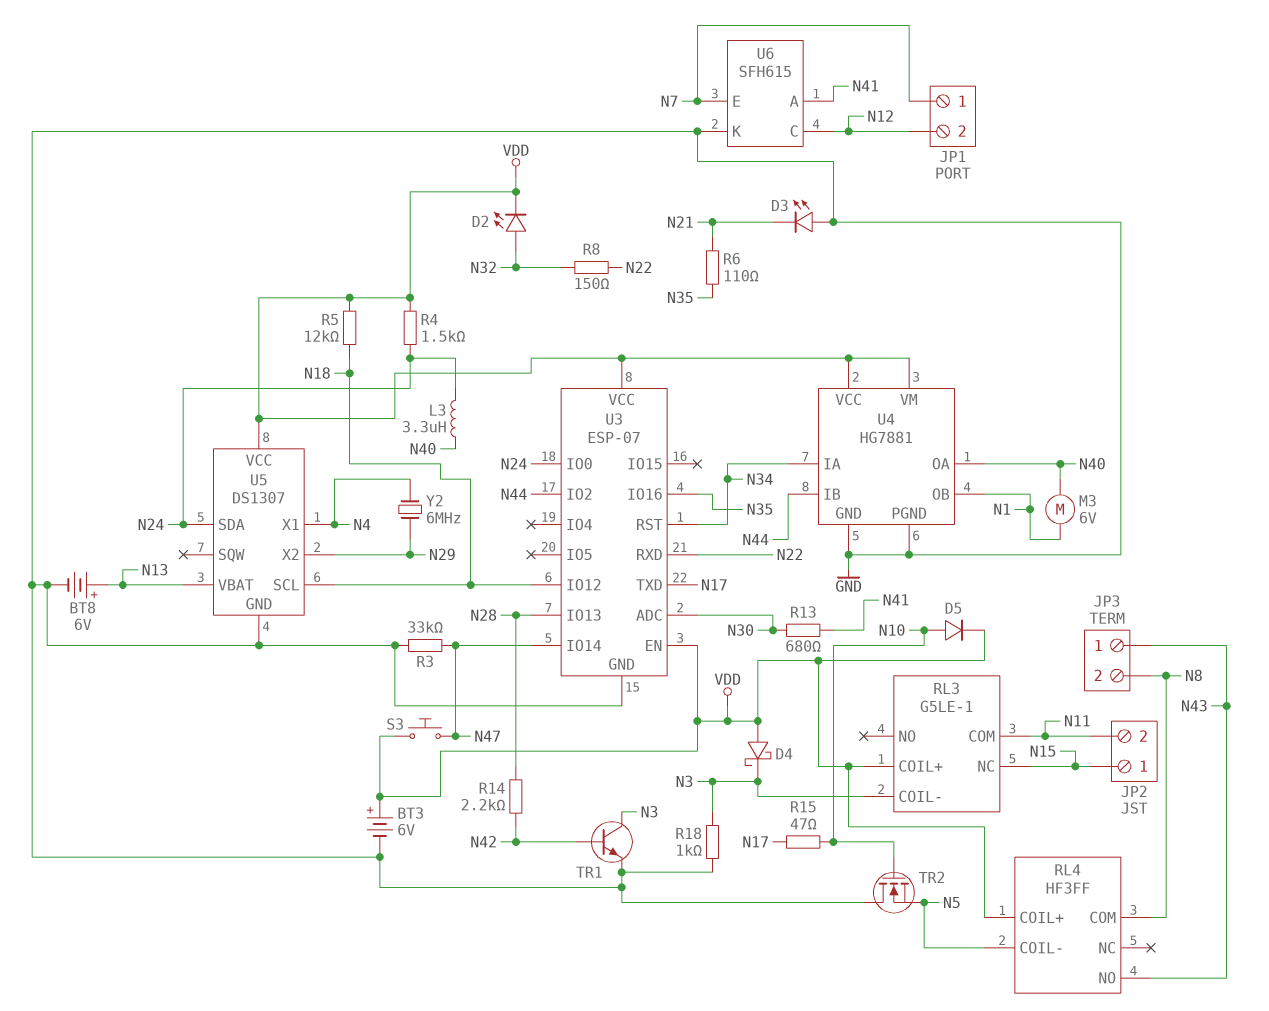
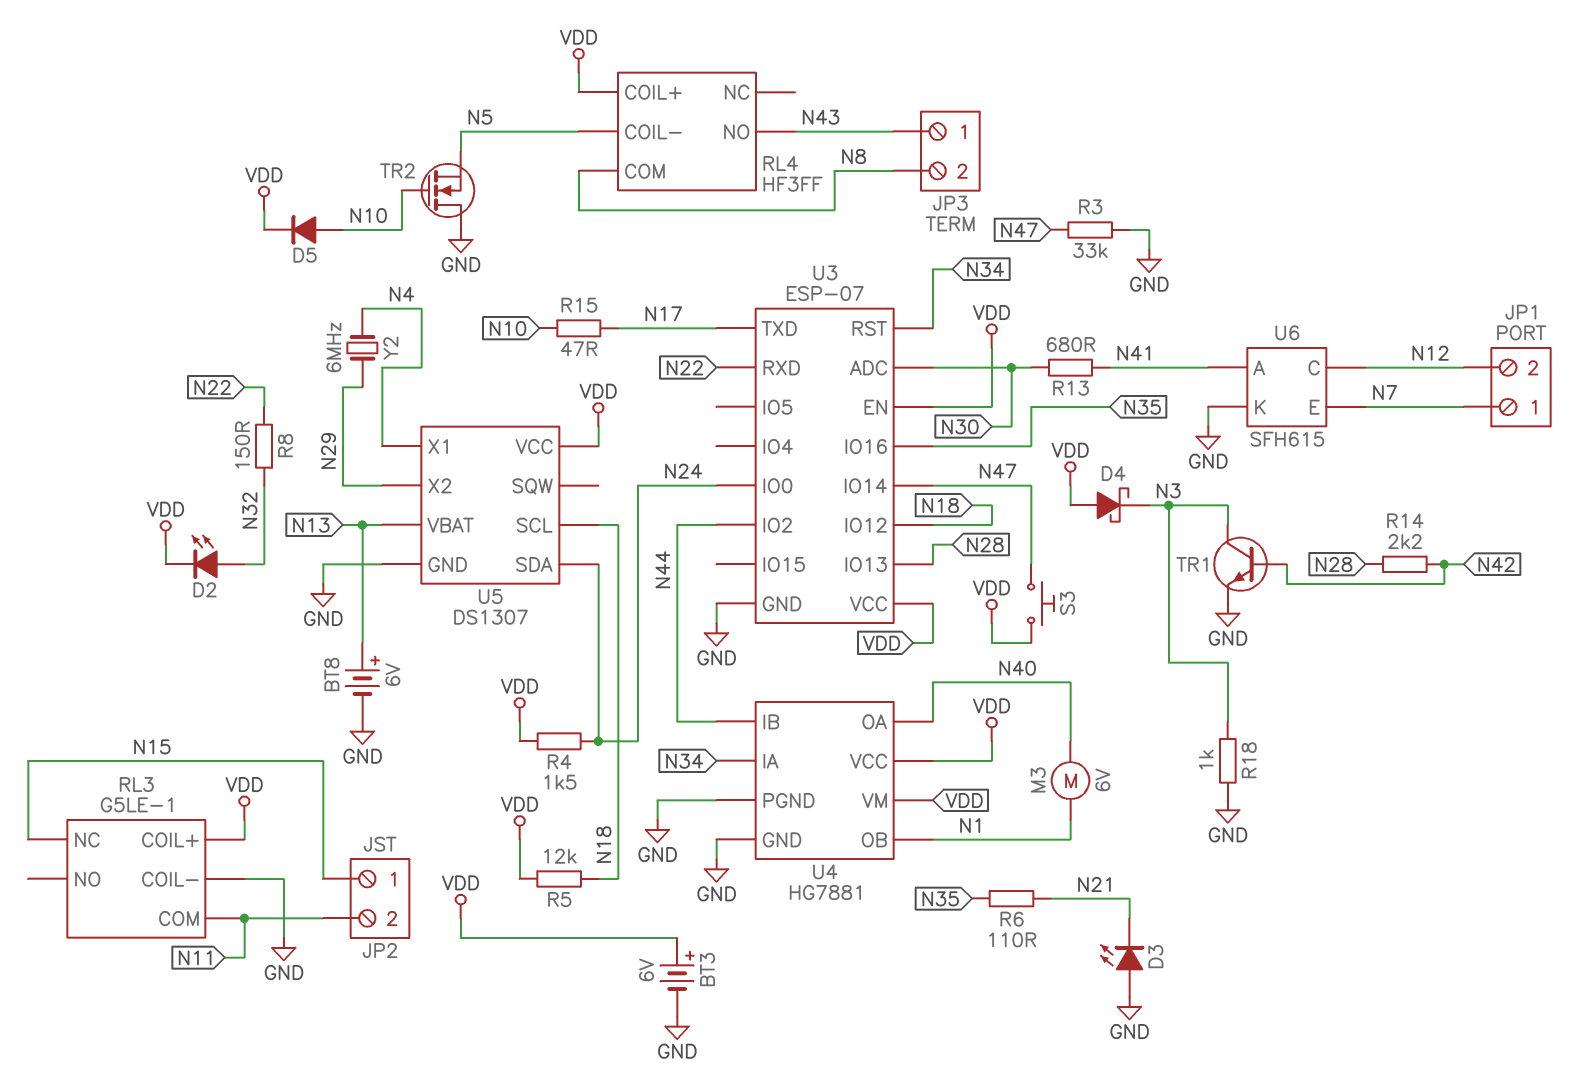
L3: 3.3uH (N24, N40) -> none
RL3 pin COIL-: N3 -> GND

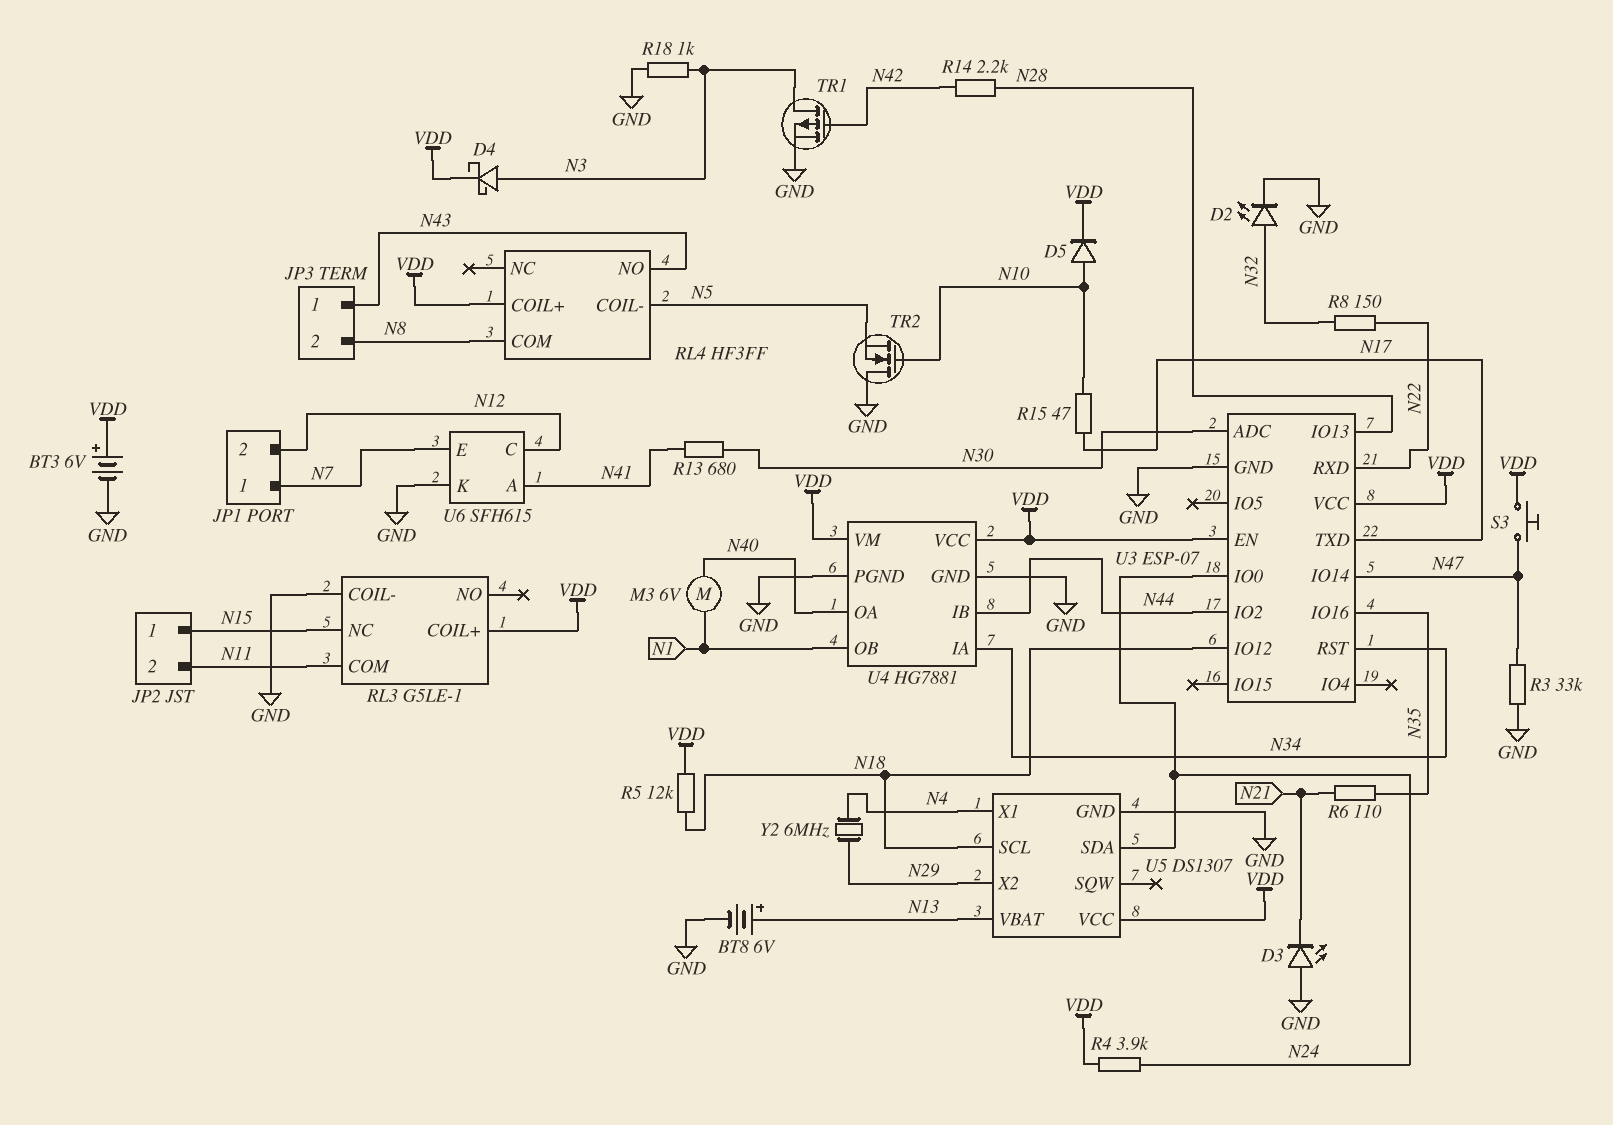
D2: LED (A N32, K VDD) -> LED (A N32, K GND)
D4: schottky (A VDD, K N3) -> schottky (A N3, K VDD)
R4: 1.5k (N24, VDD) -> 3.9k (N24, VDD)
TR1: NPN (B N42, C N3, E GND) -> PMOS (G N42, D N3, S GND)

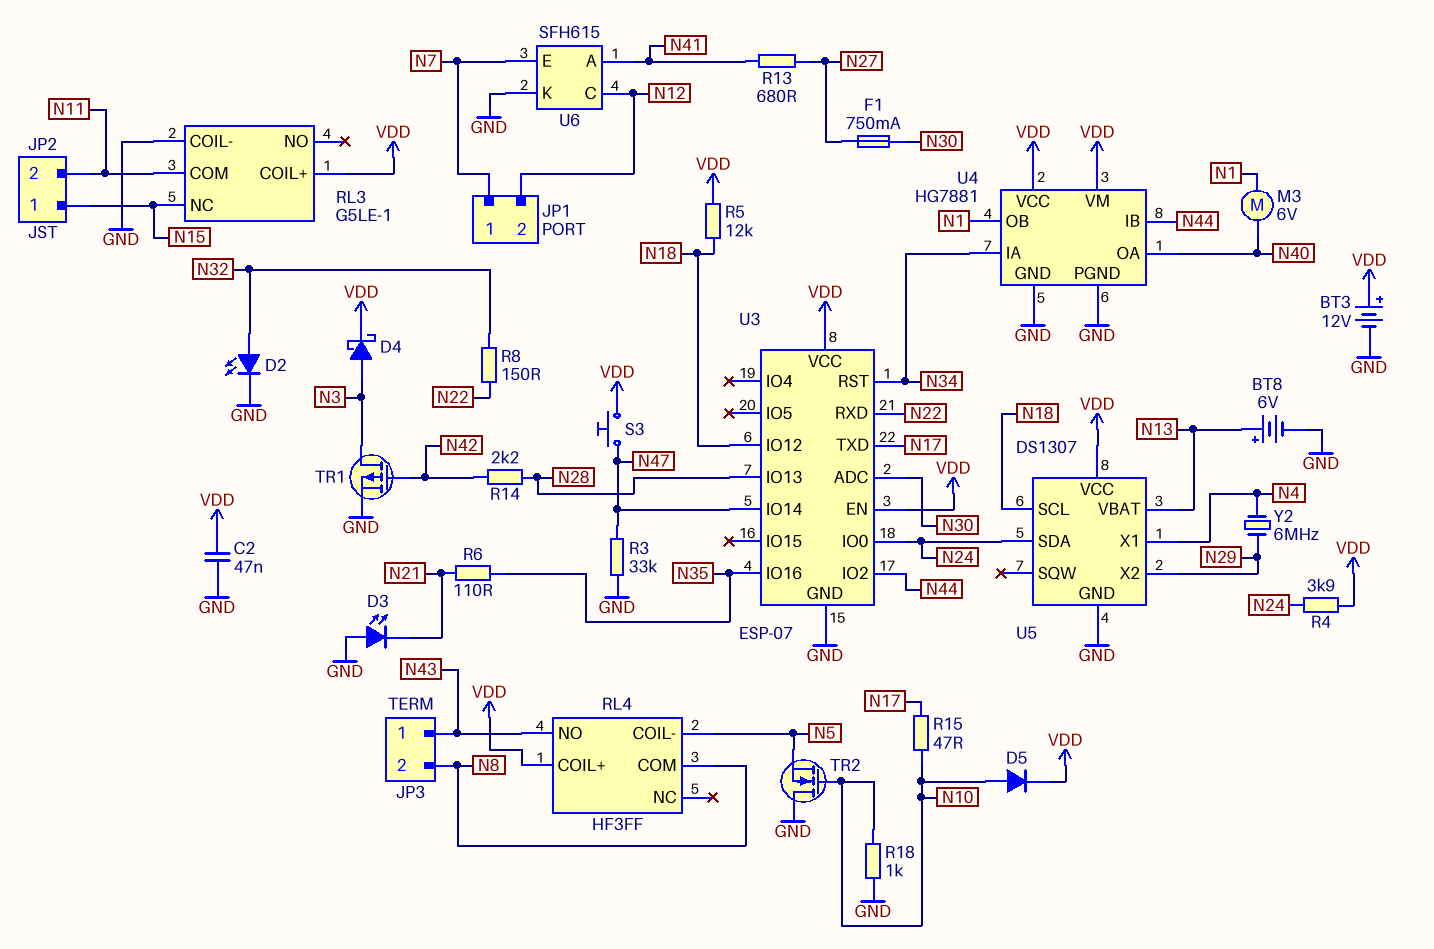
BT3: 6V (plus VDD, minus GND) -> 12V (plus VDD, minus GND)
C2: none -> 47nF (GND, VDD)
F1: none -> 750mA (N27, N30)
R13: 680 (N30, N41) -> 680 (N27, N41)
R18: 1k (GND, N3) -> 1k (GND, N10)

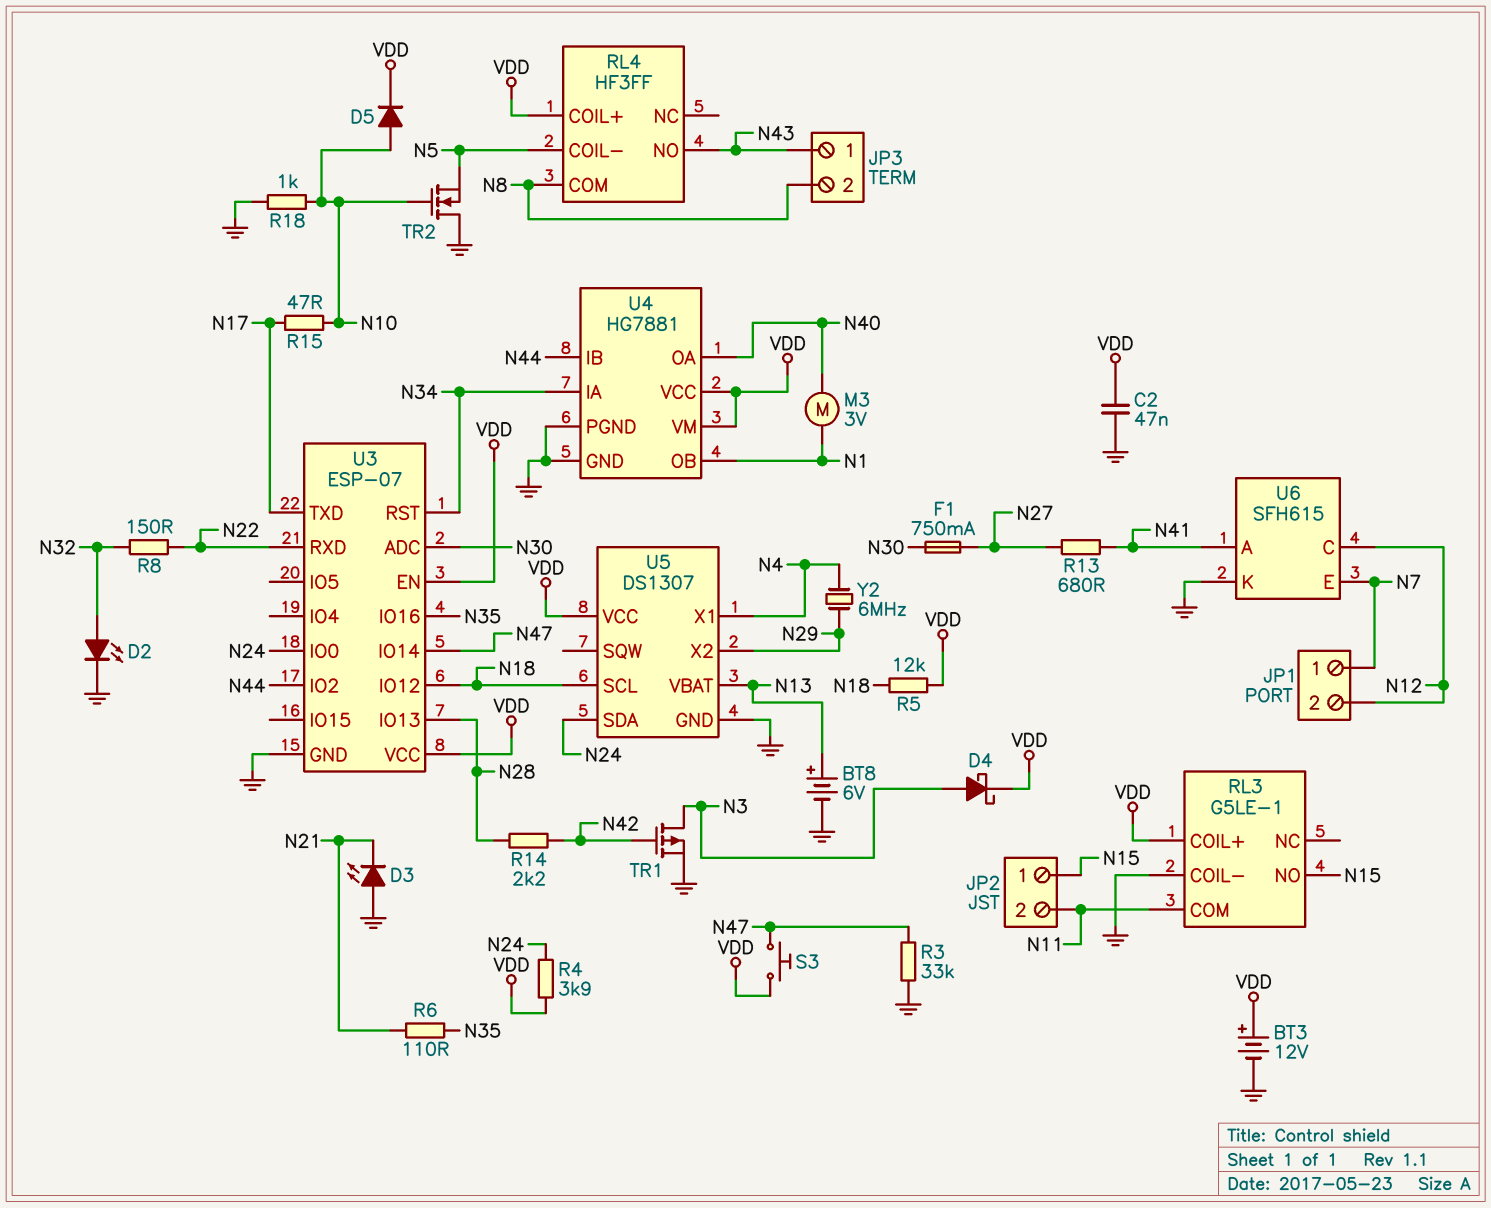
M3: motor 6V (N1, N40) -> motor 3V (N1, N40)
RL3 pin NC: N15 -> none
RL3 pin NO: none -> N15

